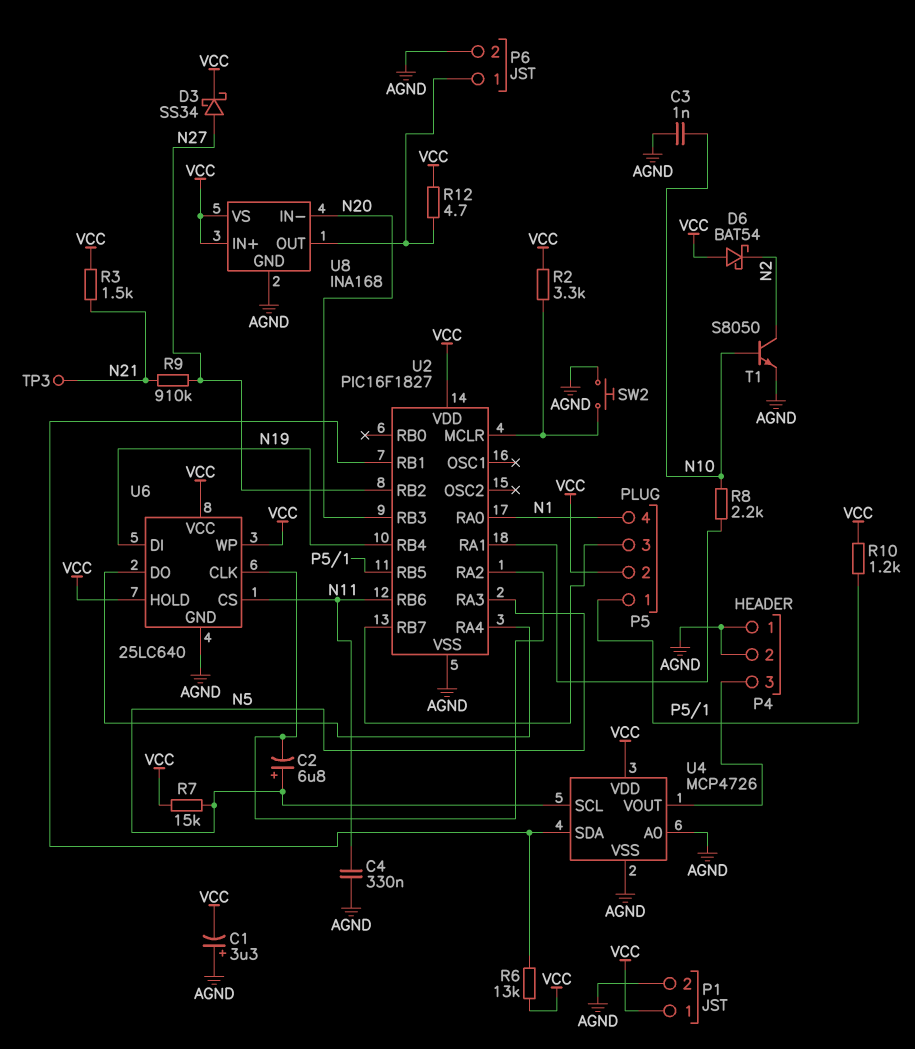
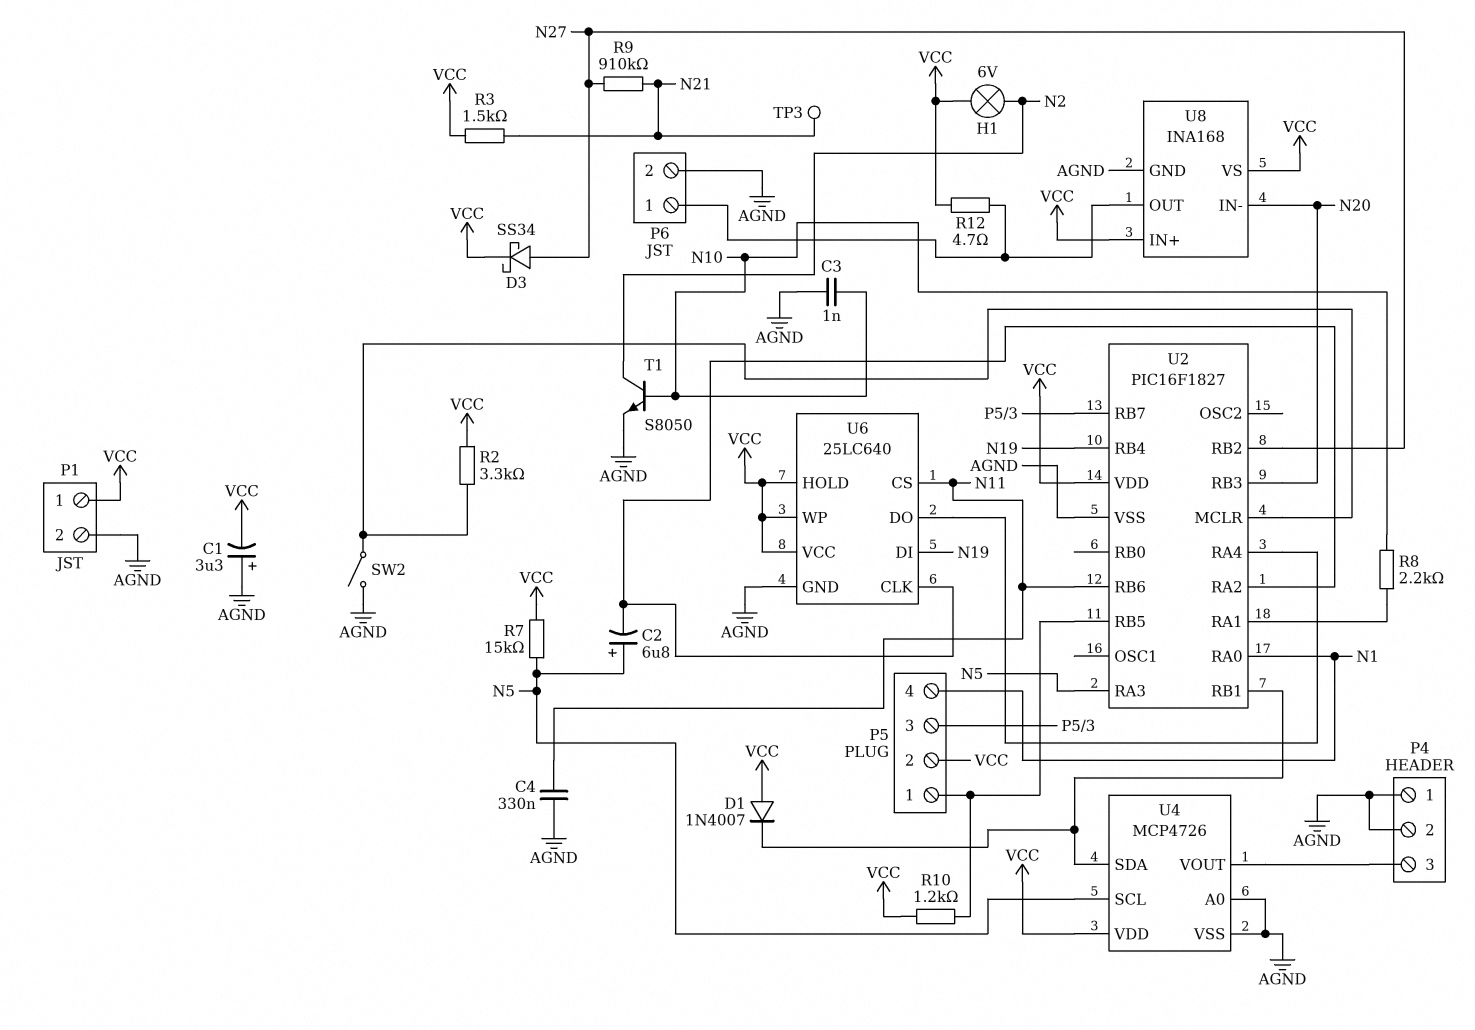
D1: none -> diode 1N4007 (A VCC, K U2/RB1)
D6: schottky BAT54 (A VCC, K N2) -> none
H1: none -> lamp 6V (N2, VCC)
R6: 13k (U2/RB1, VCC) -> none
SW2: button (AGND, U2/MCLR) -> switch (AGND, U2/MCLR)

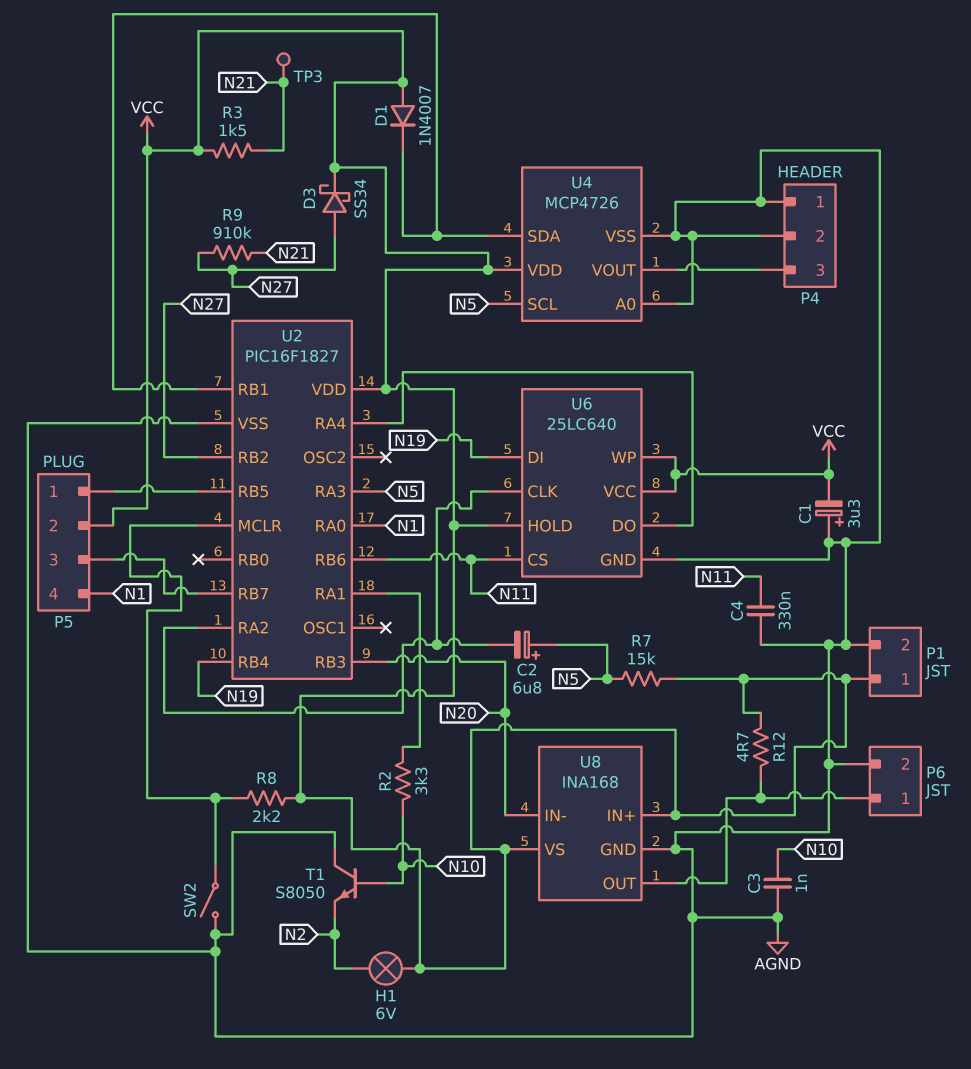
R2: 3.3k (U2/MCLR, VCC) -> 3.3k (N10, U2/RA1)
R8: 2.2k (N10, U2/RA1) -> 2.2k (U2/MCLR, VCC)
R10: 1.2k (P5/1, VCC) -> none
T1: NPN S8050 (B N10, C N2, E AGND) -> NPN S8050 (B N10, C AGND, E N2)

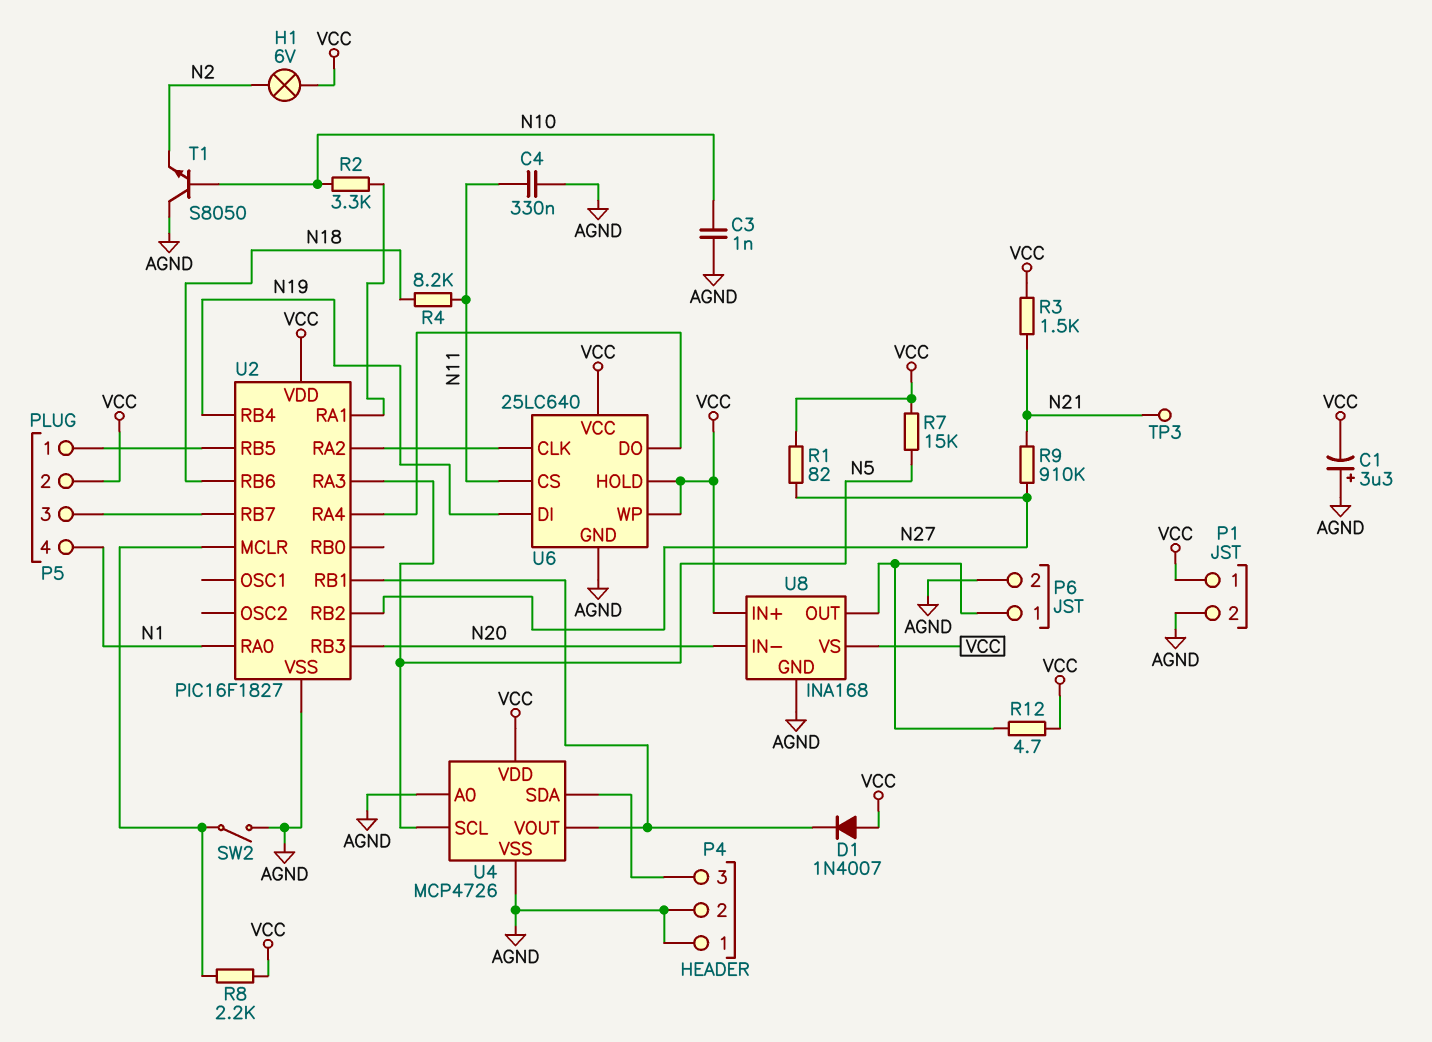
C2: 6.8uF (plus N5, minus U2/RA2) -> none
D3: schottky SS34 (A N27, K VCC) -> none
R1: none -> 82 (N27, VCC)
R4: none -> 8.2k (N11, N18)
U2 pin RB6: N11 -> N18
U4 pin SDA: U2/RB1 -> P4/3
U4 pin VOUT: P4/3 -> U2/RB1

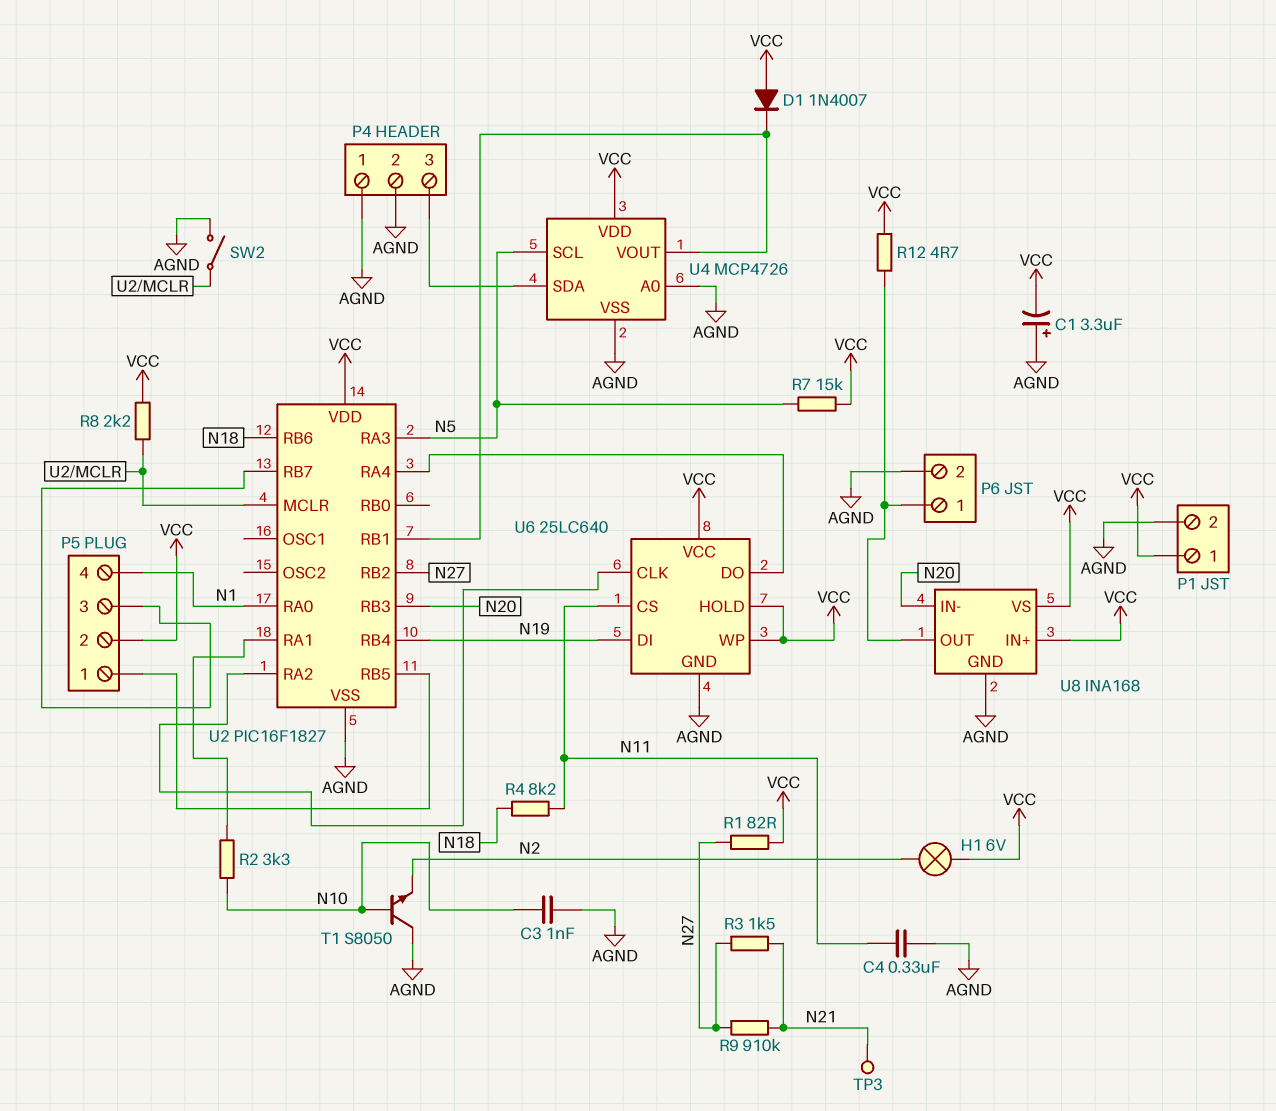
R3: 1.5k (N21, VCC) -> 1.5k (N21, N27)

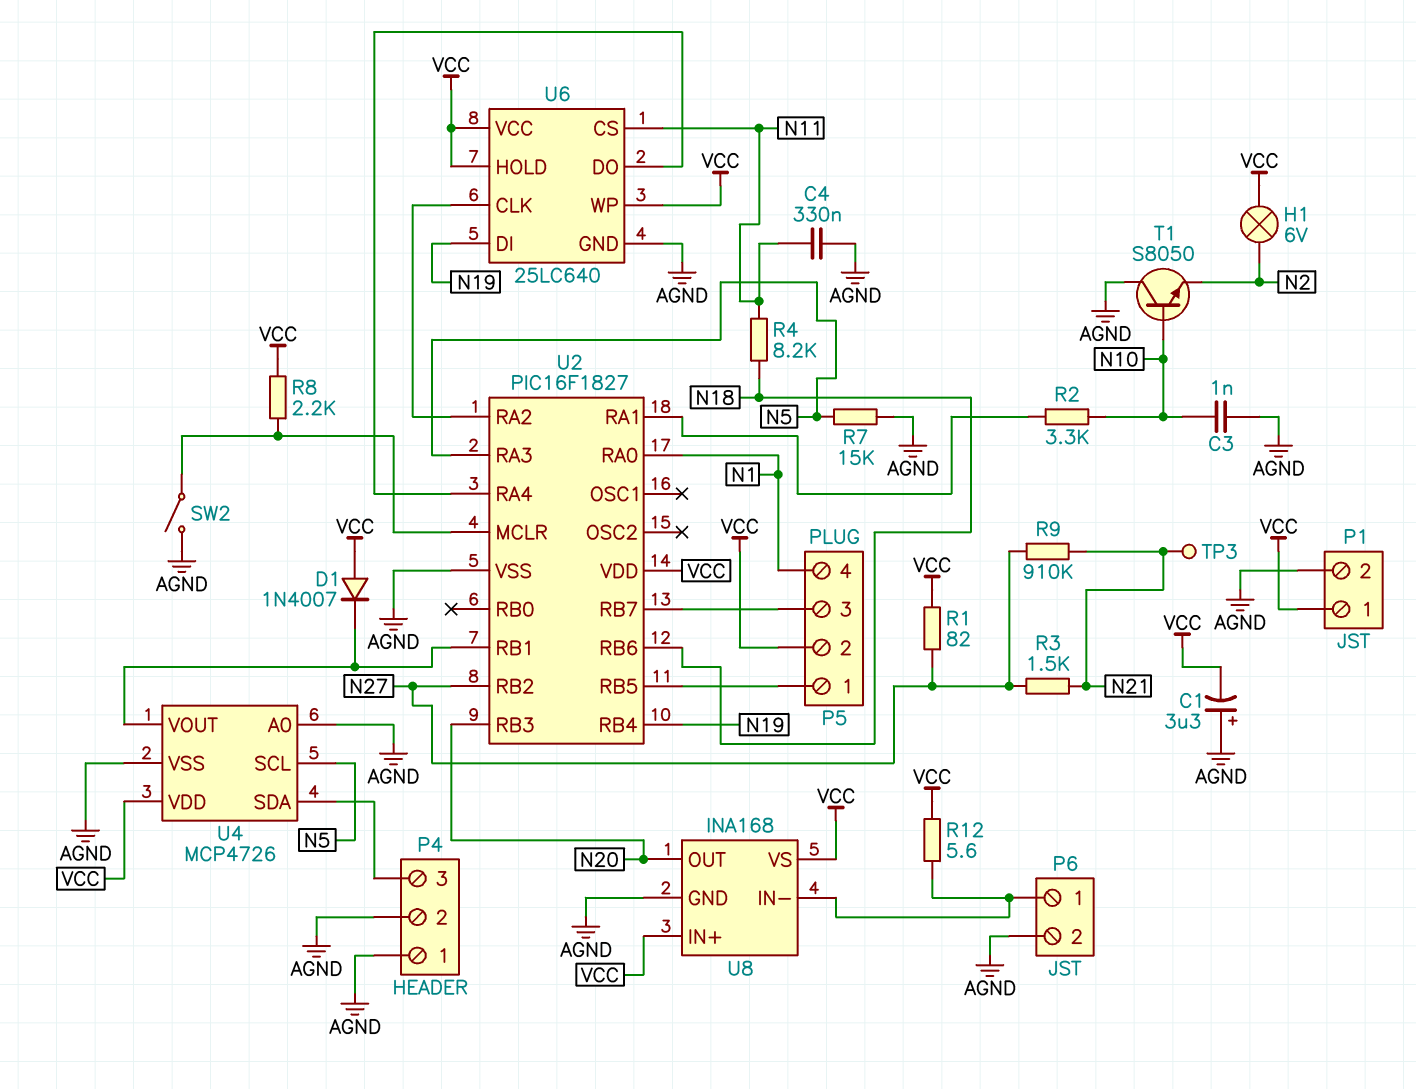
R7: 15k (N5, VCC) -> 15k (AGND, N5)
R12: 4.7 (P6/1, VCC) -> 5.6 (P6/1, VCC)
U8 pin IN-: N20 -> P6/1
U8 pin OUT: P6/1 -> N20

